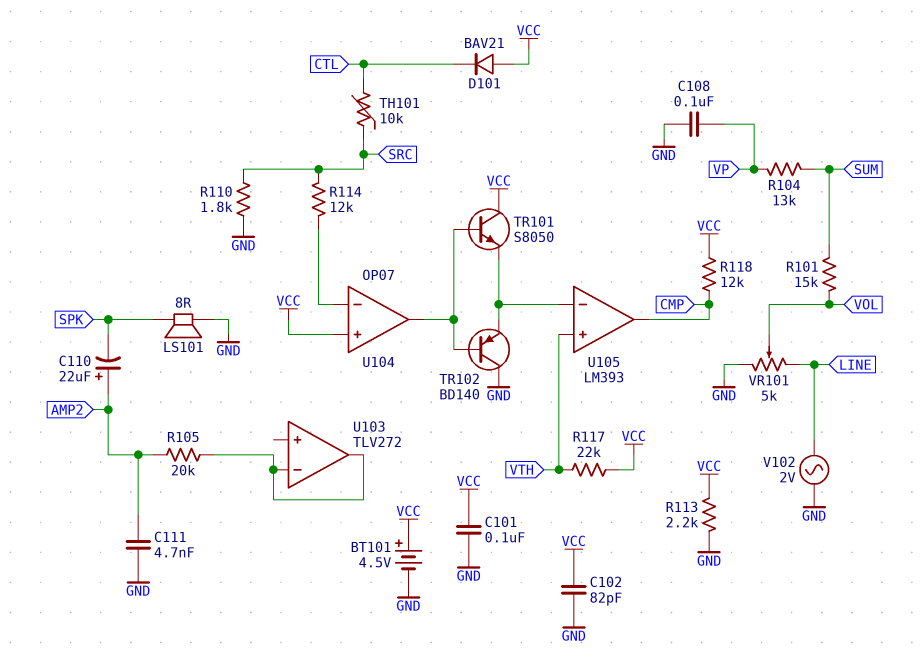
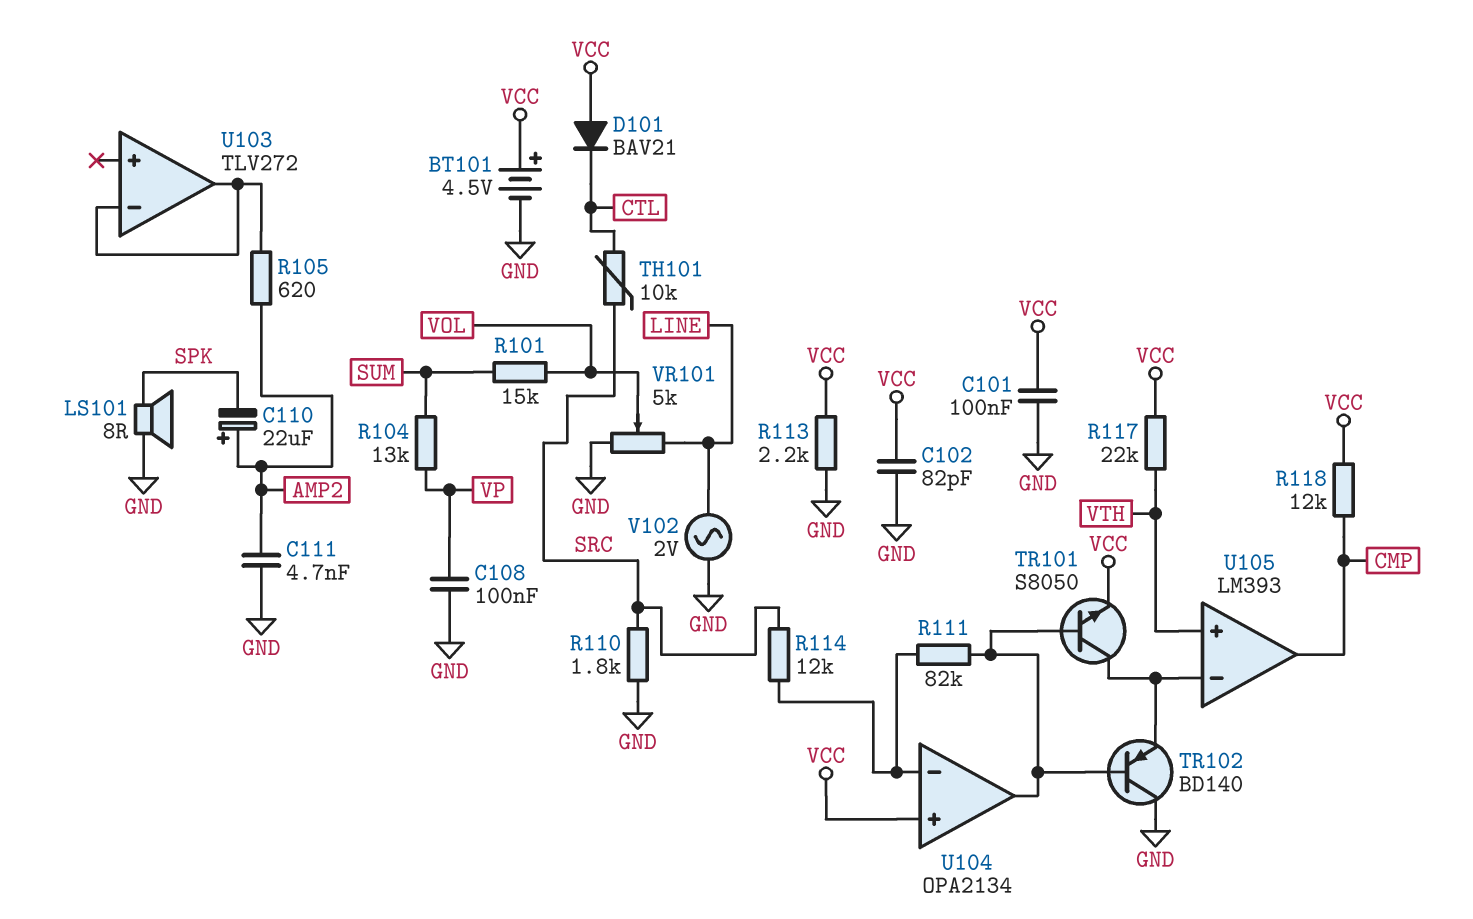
R105: 20k (AMP2, U103/in-) -> 620 (AMP2, U103/in-)
R111: none -> 82k (U104/in-, U104/out)
TR101: NPN S8050 (B U104/out, C VCC, E U105/in-) -> NPN S8050 (B U104/out, C U105/in-, E VCC)
U104: OP07 -> OPA2134

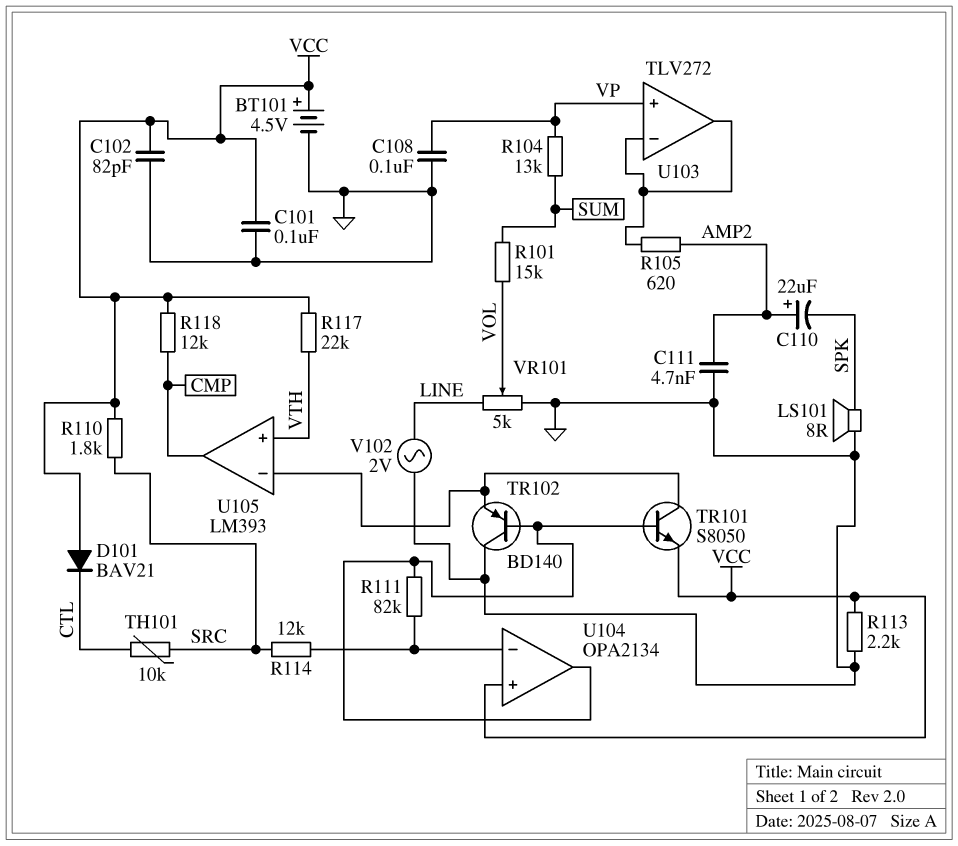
R110: 1.8k (GND, SRC) -> 1.8k (SRC, VCC)
U103 pin in+: none -> VP

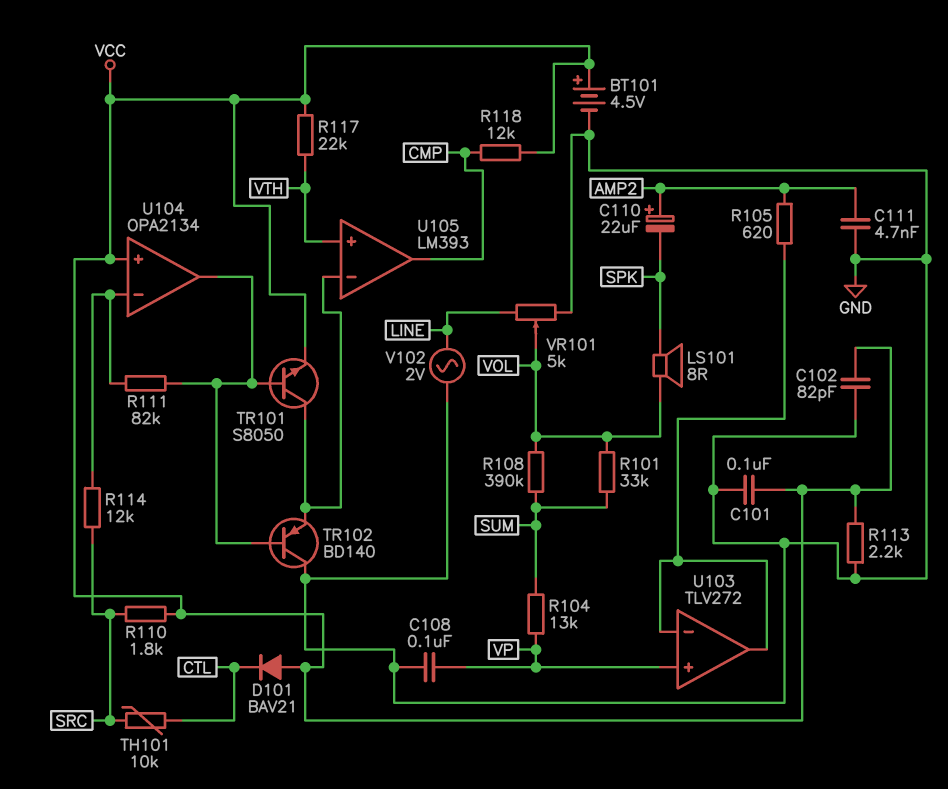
LS101: speaker 8R (GND, SPK) -> speaker 8R (SPK, VOL)
R101: 15k (SUM, VOL) -> 33k (SUM, VOL)
R108: none -> 390k (SUM, VOL)

